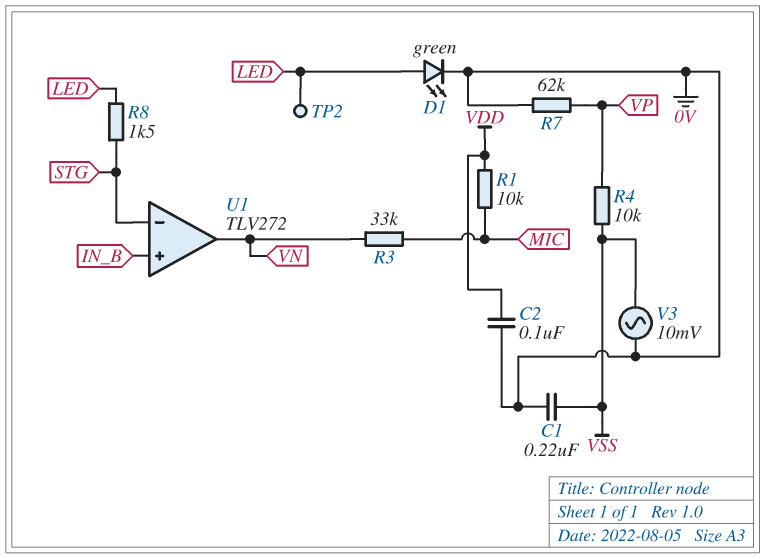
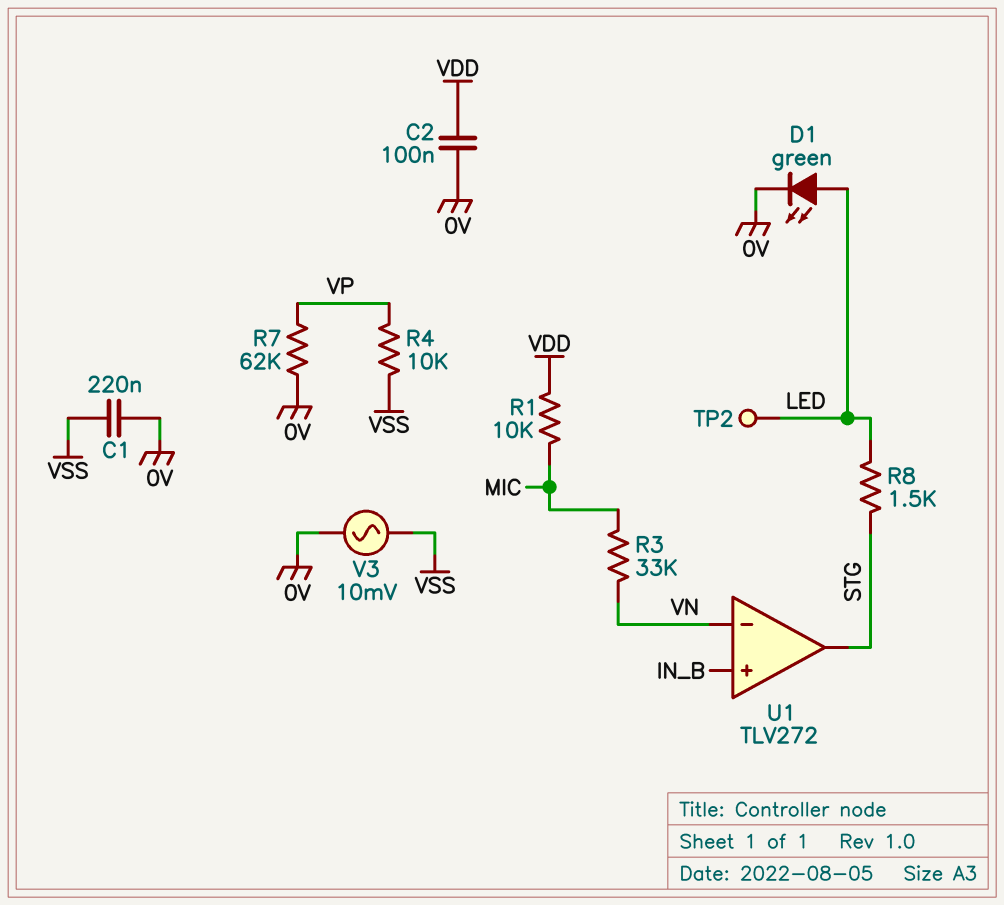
U1 pin in-: STG -> VN
U1 pin out: VN -> STG

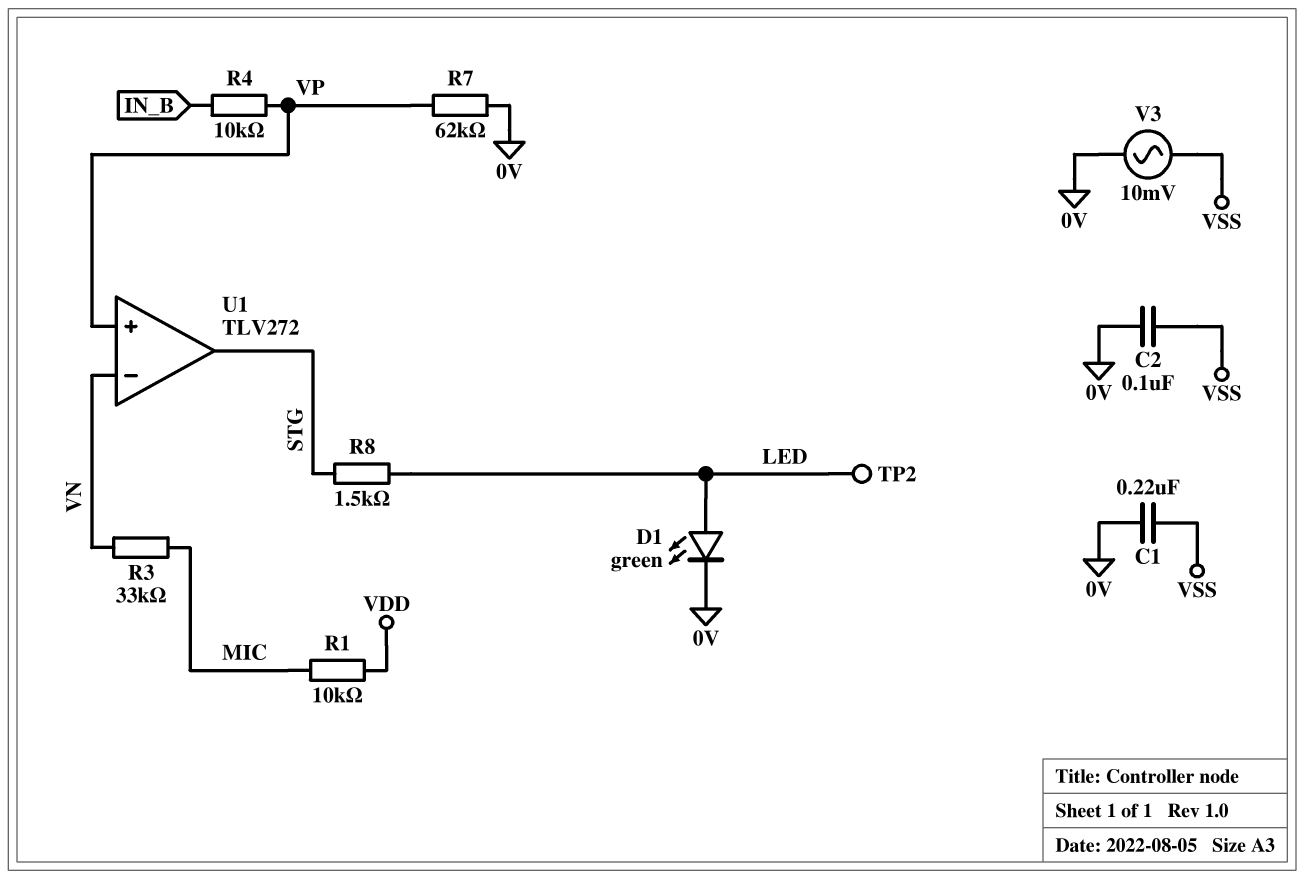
C2: 100nF (0V, VDD) -> 100nF (0V, VSS)
R4: 10k (VP, VSS) -> 10k (IN_B, VP)
U1 pin in+: IN_B -> VP

